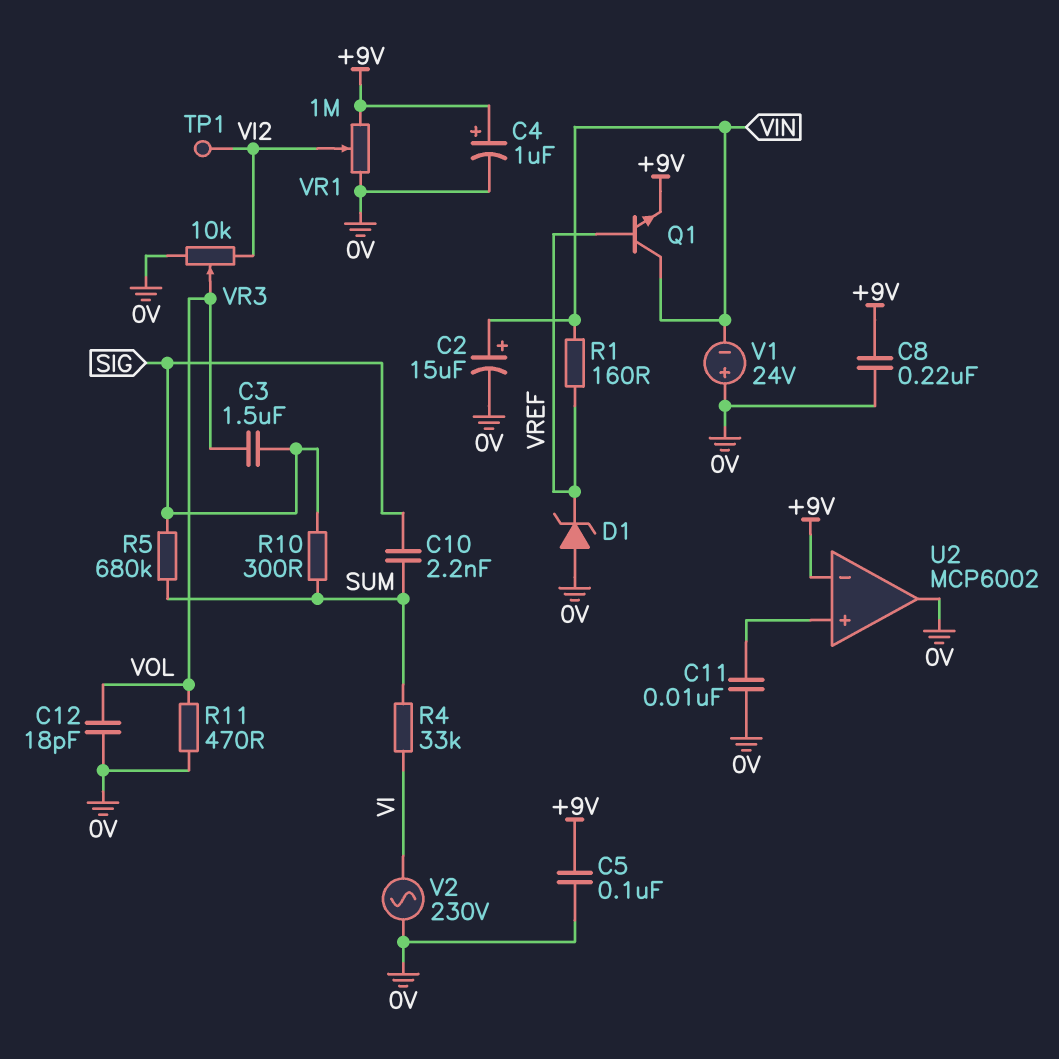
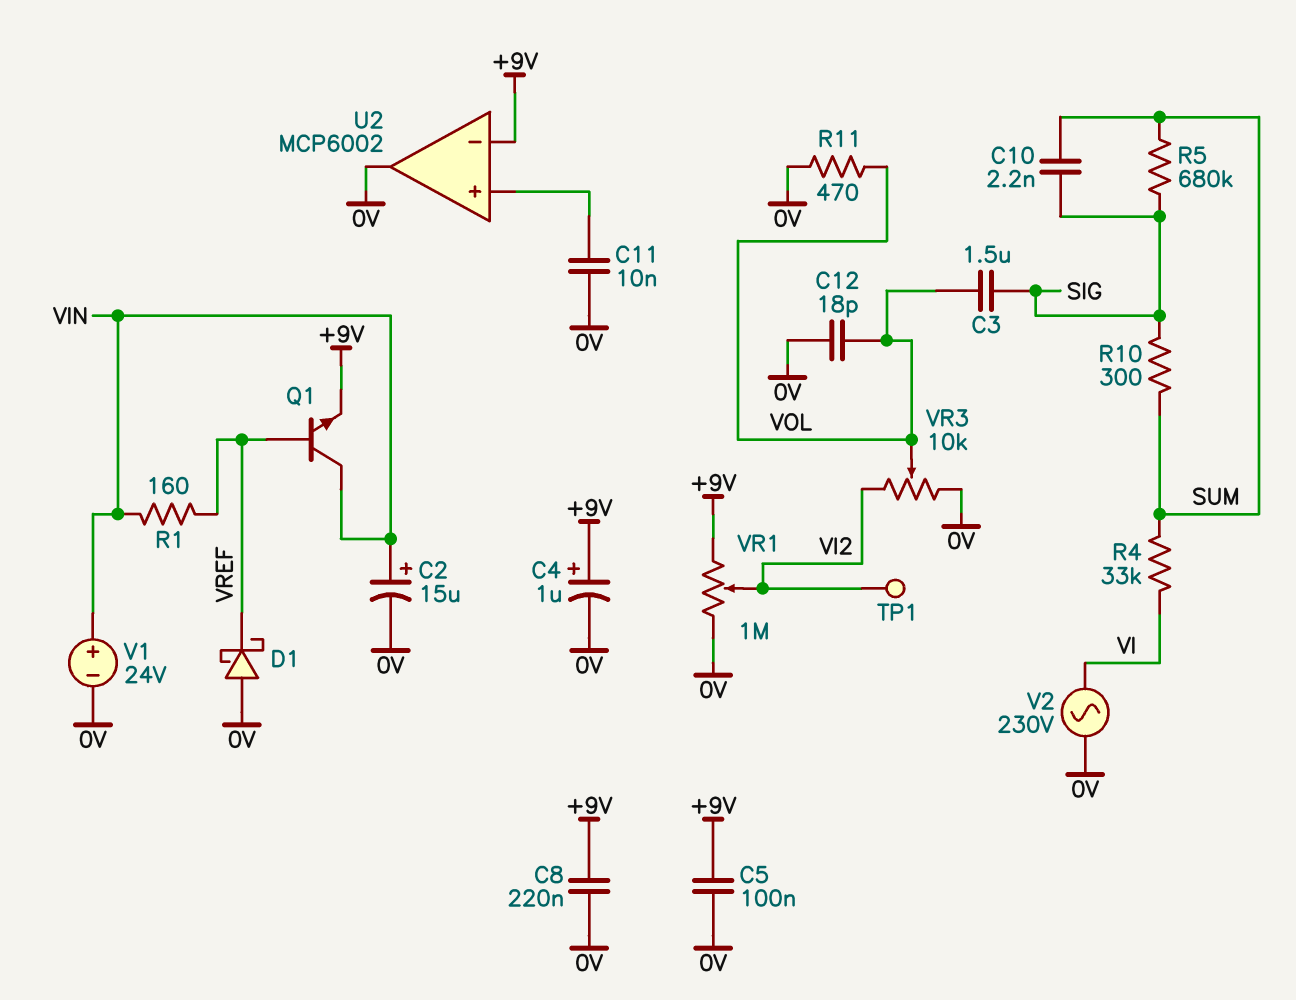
D1: zener (A 0V, K VREF) -> schottky (A 0V, K VREF)
V1: 24V (plus 0V, minus VIN) -> 24V (plus VIN, minus 0V)

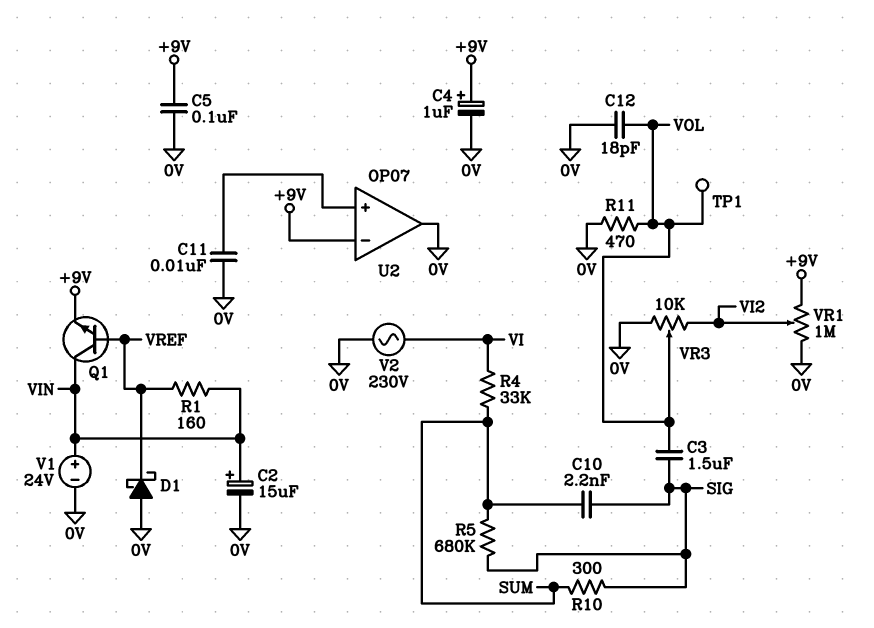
C8: 220nF (+9V, 0V) -> none
TP1: test point (VI2) -> test point (VOL)
U2: MCP6002 -> OP07

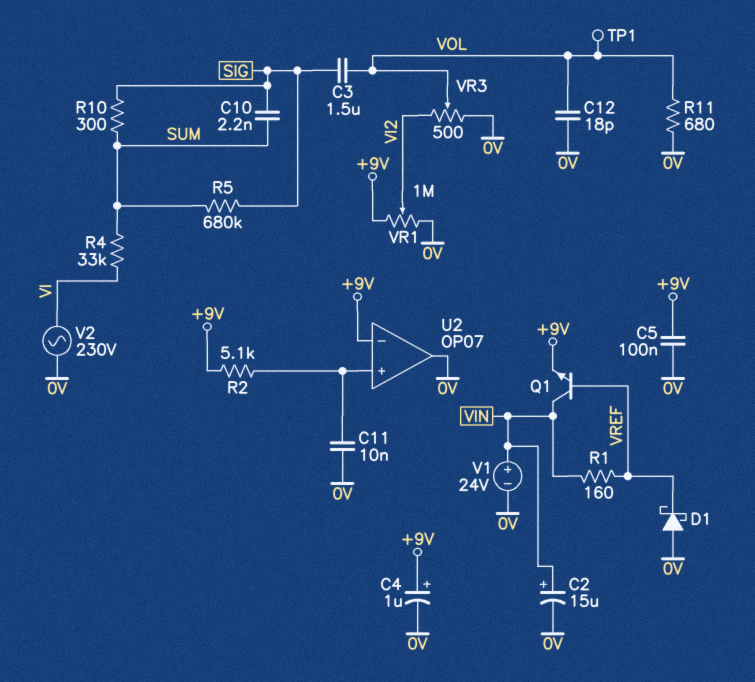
R2: none -> 5.1k (+9V, U2/in+)
R11: 470 (0V, VOL) -> 680 (0V, VOL)
VR3: 10k (0V, VI2, wiper VOL) -> 500 (0V, VI2, wiper VOL)

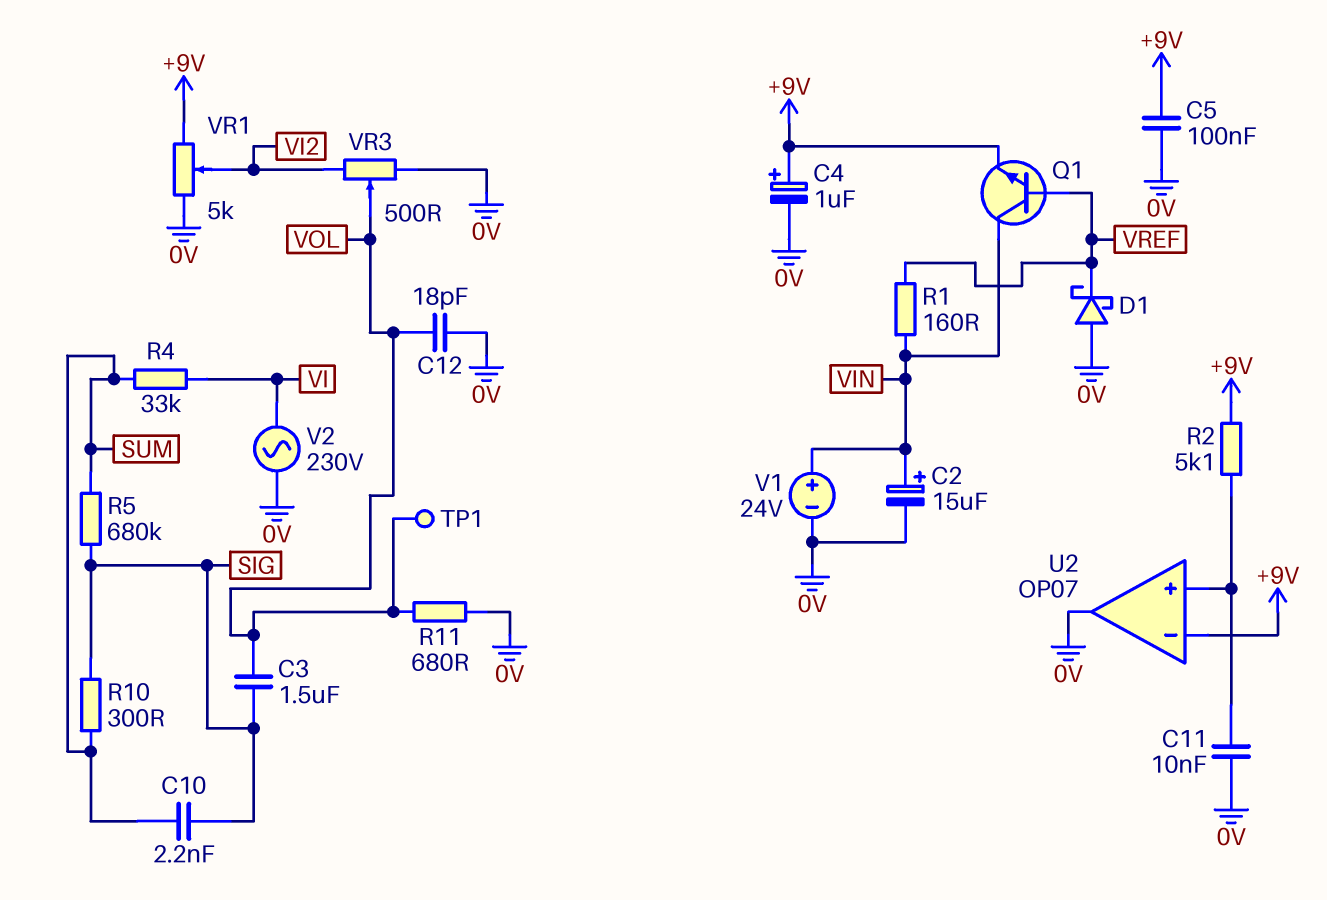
VR1: 1M (+9V, 0V, wiper VI2) -> 5k (+9V, 0V, wiper VI2)

